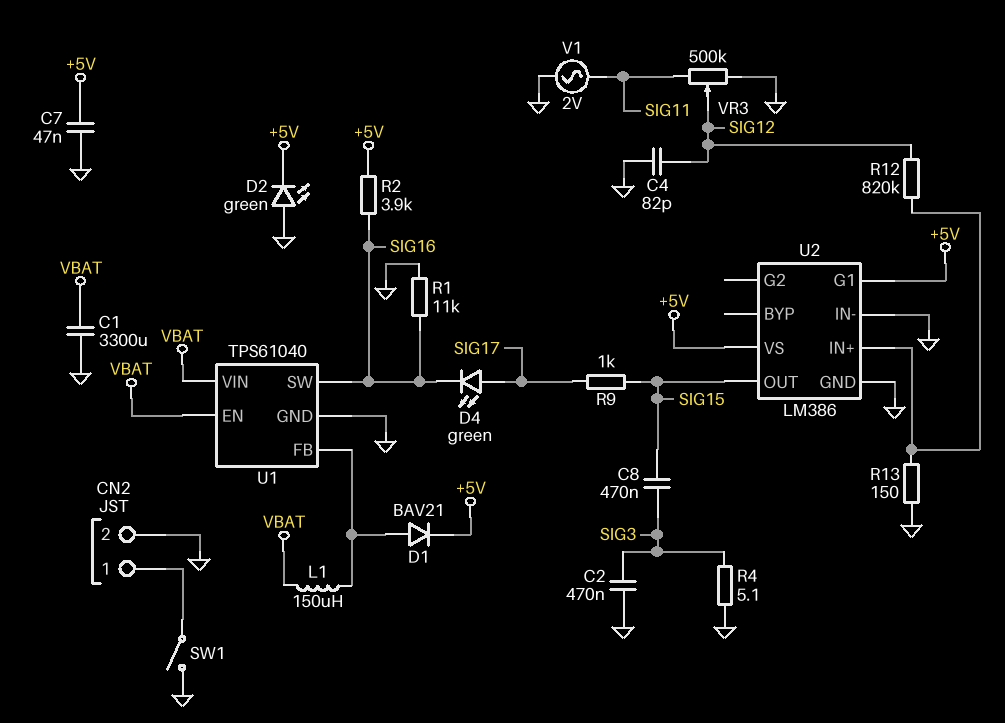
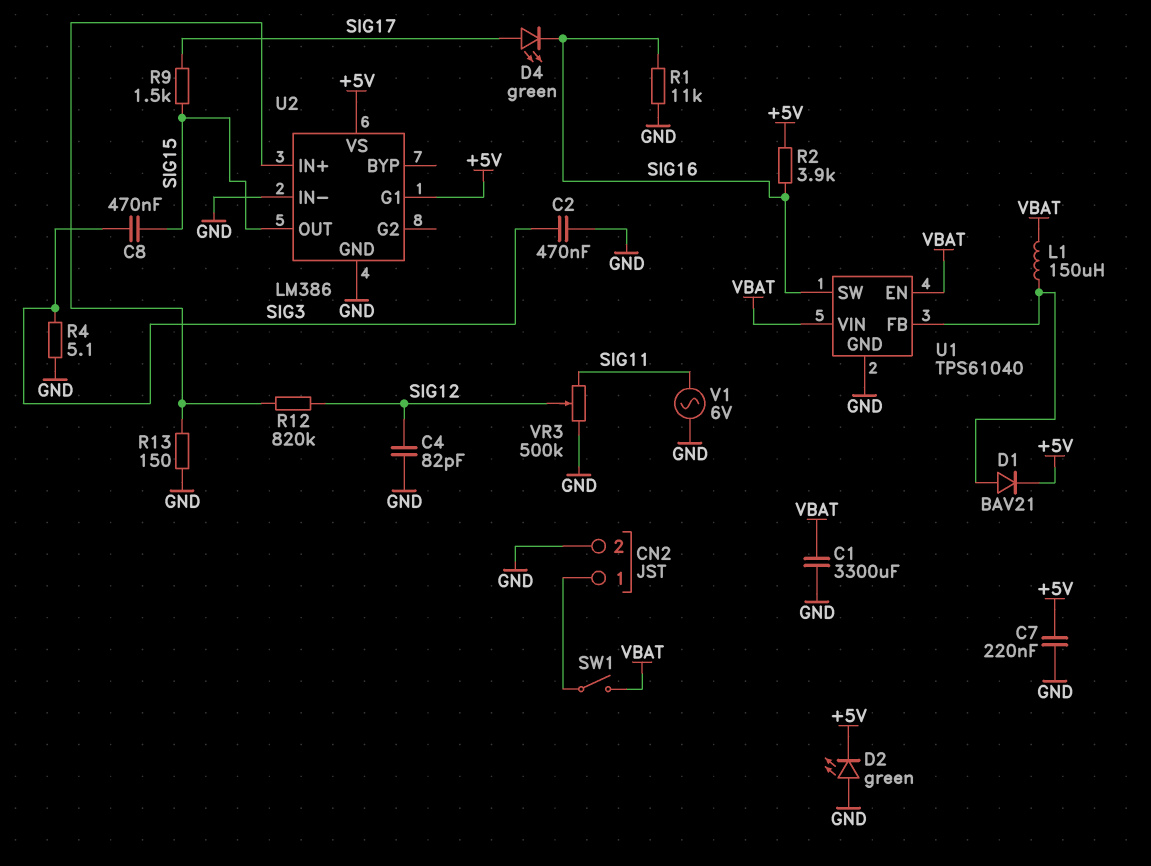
C7: 47nF (+5V, GND) -> 220nF (+5V, GND)
R9: 1k (SIG15, SIG17) -> 1.5k (SIG15, SIG17)
SW1: switch (CN2/1, GND) -> switch (CN2/1, VBAT)
V1: AC 2V (GND, SIG11) -> AC 6V (GND, SIG11)

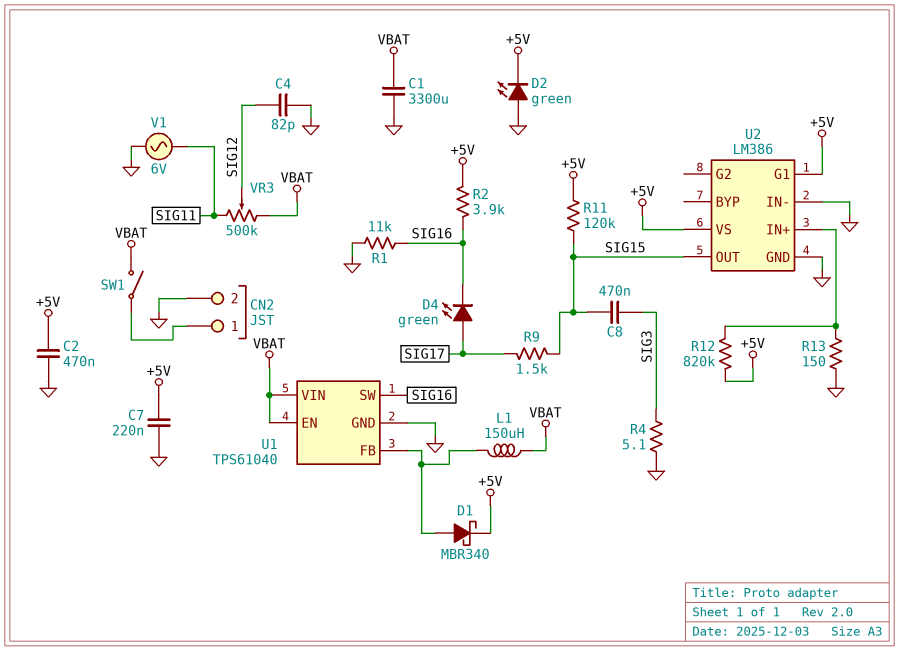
C2: 470nF (GND, SIG3) -> 470nF (+5V, GND)
D1: diode BAV21 (A U1/FB, K +5V) -> schottky MBR340 (A U1/FB, K +5V)
R11: none -> 120k (+5V, SIG15)
R12: 820k (SIG12, U2/IN+) -> 820k (+5V, U2/IN+)
VR3: 500k (GND, SIG11, wiper SIG12) -> 500k (SIG11, VBAT, wiper SIG12)

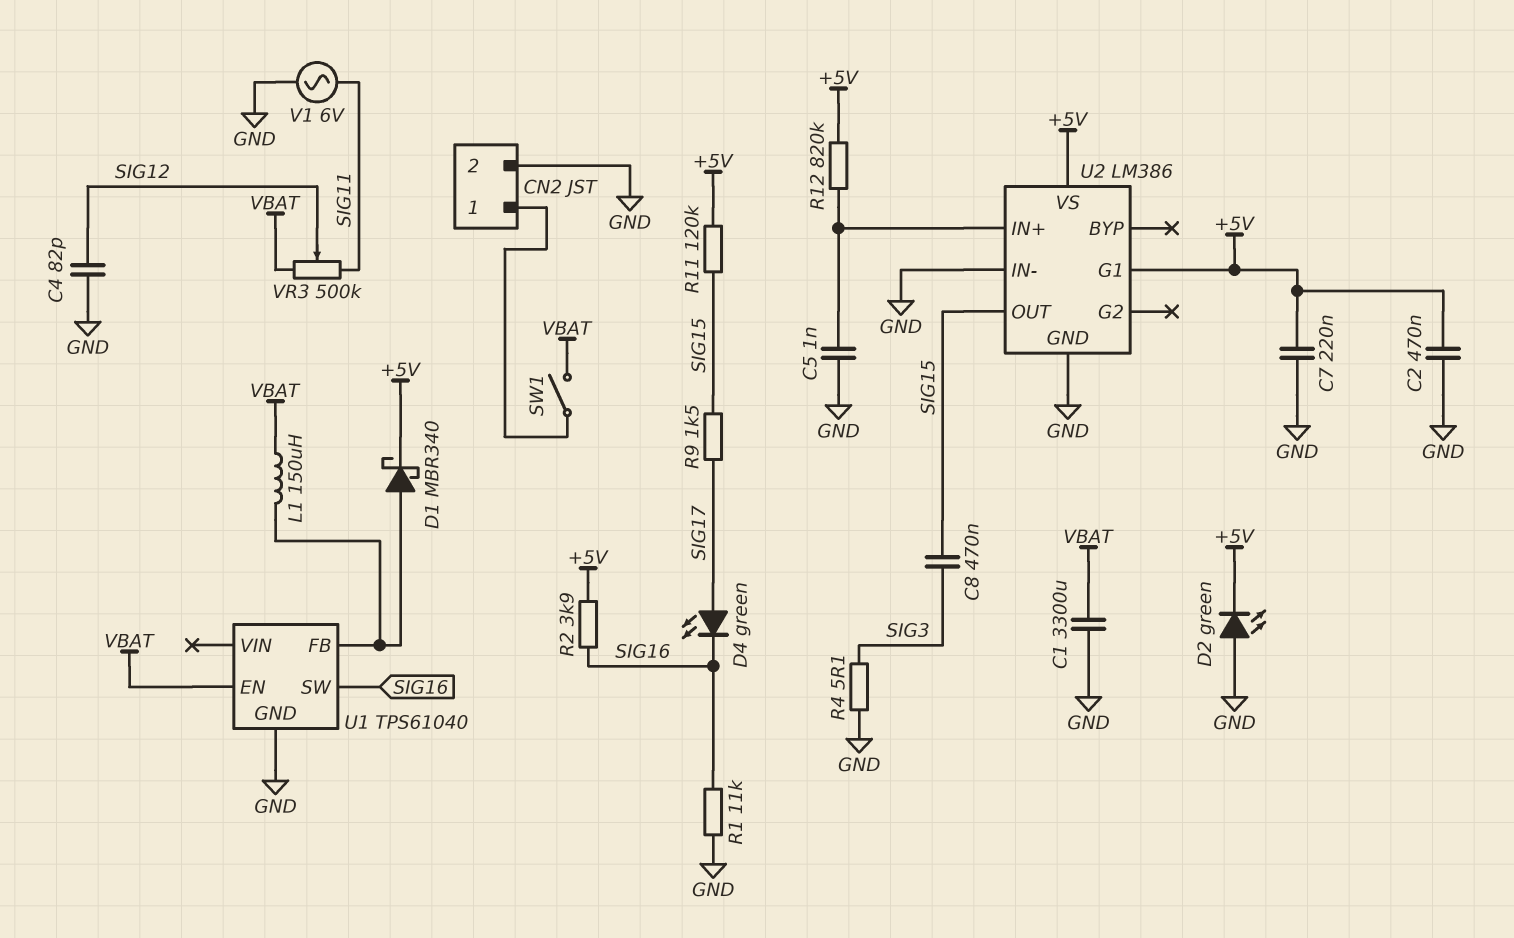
C5: none -> 1nF (GND, U2/IN+)
R13: 150 (GND, U2/IN+) -> none
U1 pin VIN: VBAT -> none

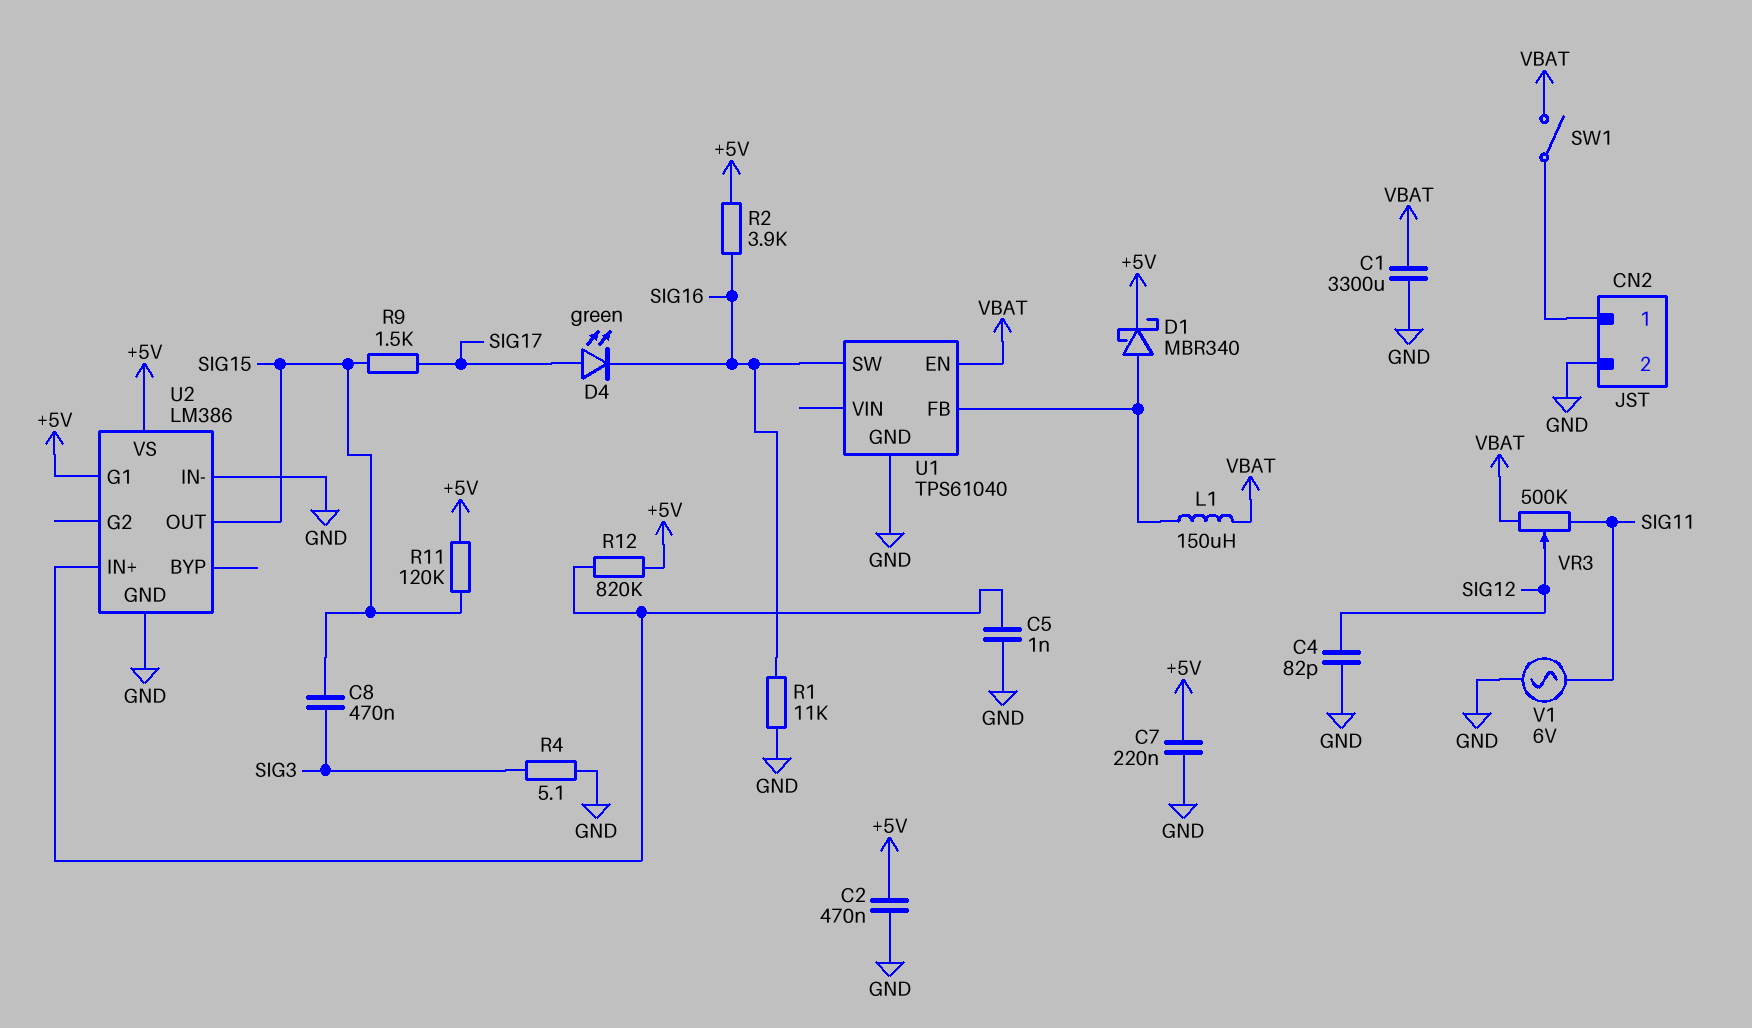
D2: LED green (A GND, K +5V) -> none

